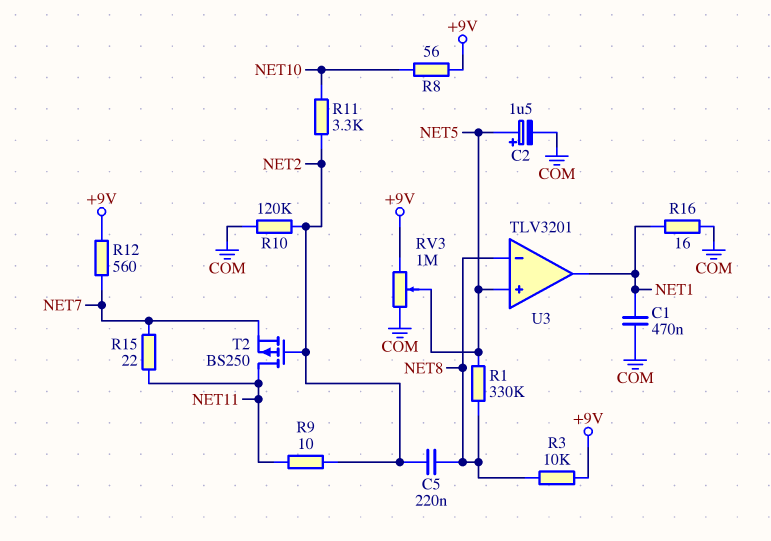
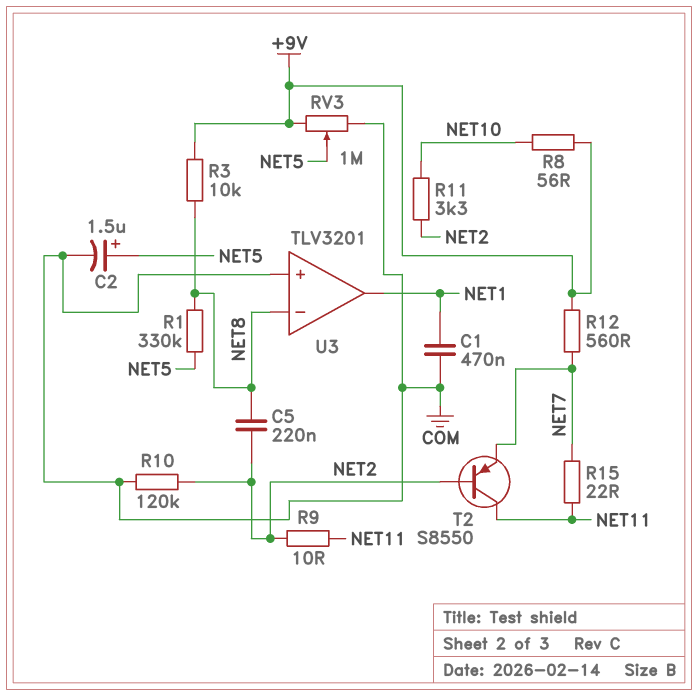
R16: 16 (COM, NET1) -> none
T2: PMOS BS250 (G NET2, D NET11, S NET7) -> PNP S8550 (B NET2, C NET11, E NET7)
U3 pin in+: NET5 -> COM

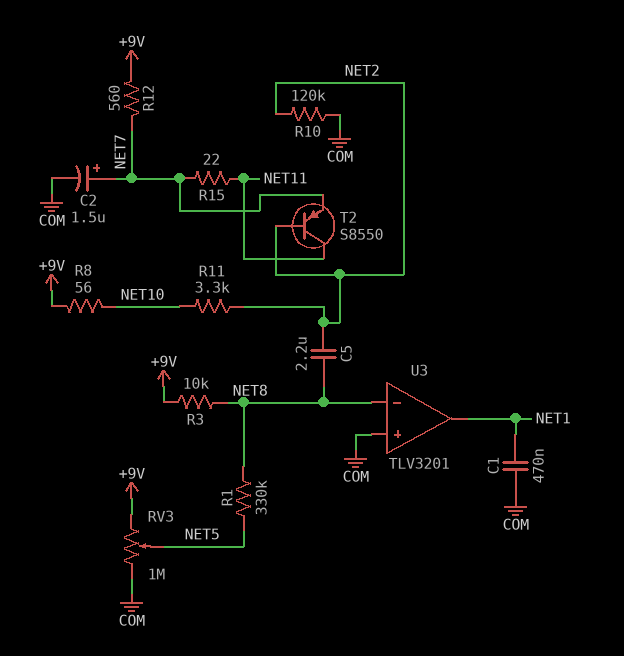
C2: 1.5uF (plus NET5, minus COM) -> 1.5uF (plus NET7, minus COM)
C5: 220nF (NET2, NET8) -> 2.2uF (NET2, NET8)
R9: 10 (NET2, NET11) -> none

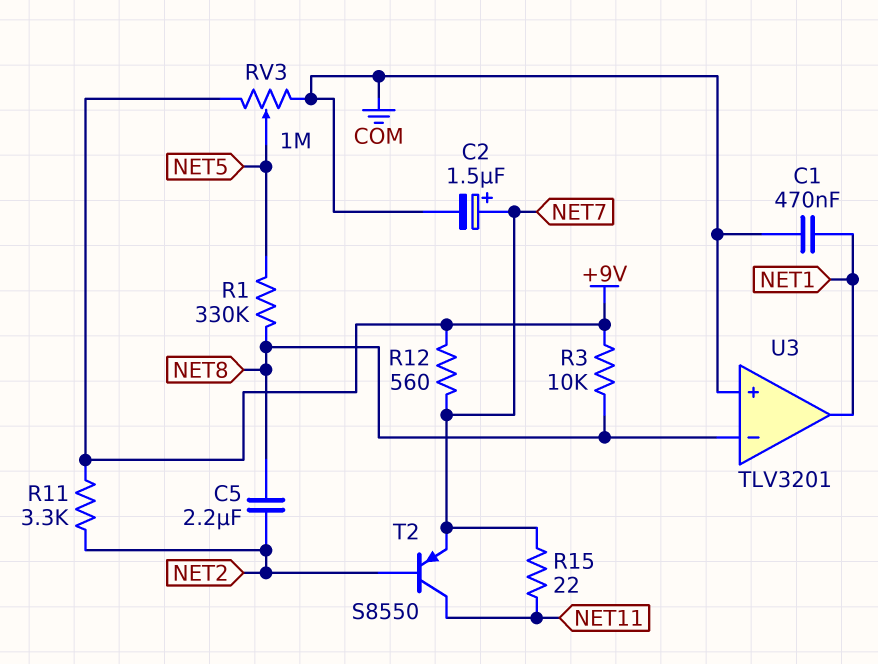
R8: 56 (+9V, NET10) -> none
R10: 120k (COM, NET2) -> none
R11: 3.3k (NET2, NET10) -> 3.3k (+9V, NET2)

